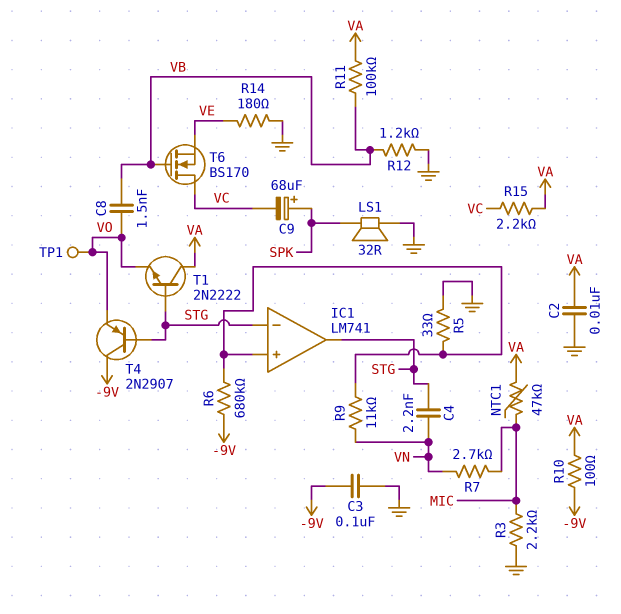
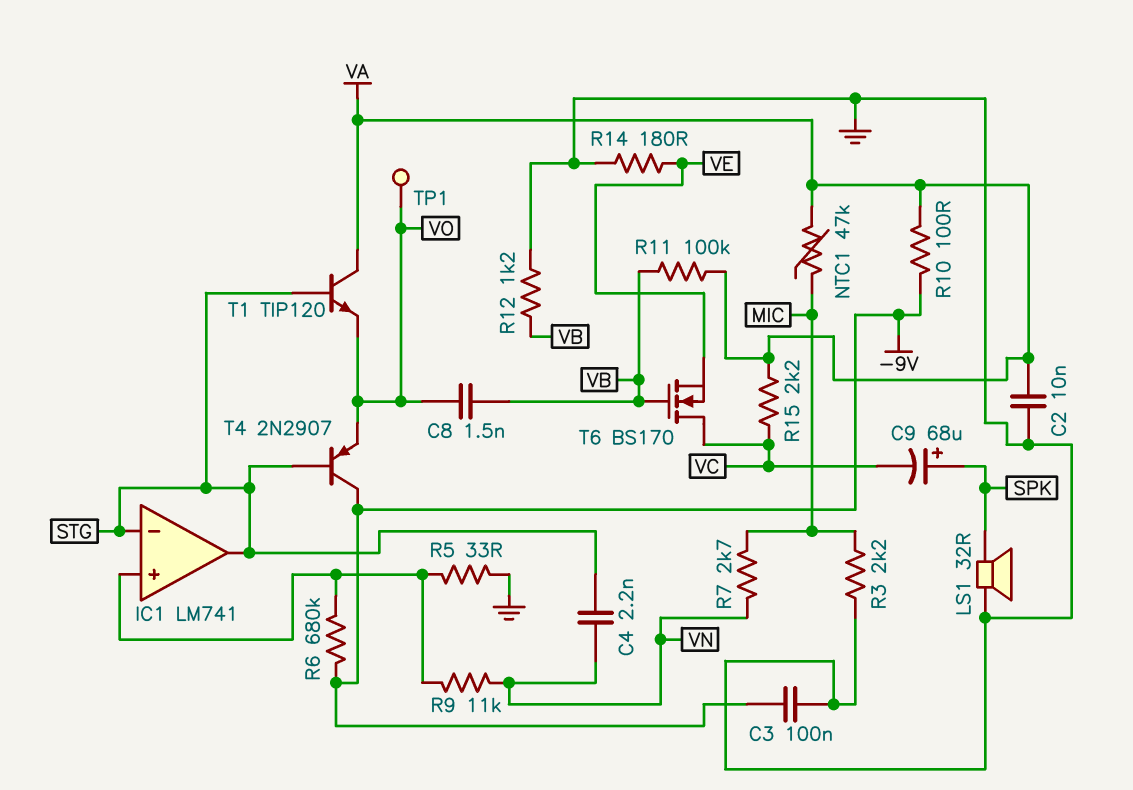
T1: NPN 2N2222 (B STG, C VA, E VO) -> NPN TIP120 (B STG, C VA, E VO)

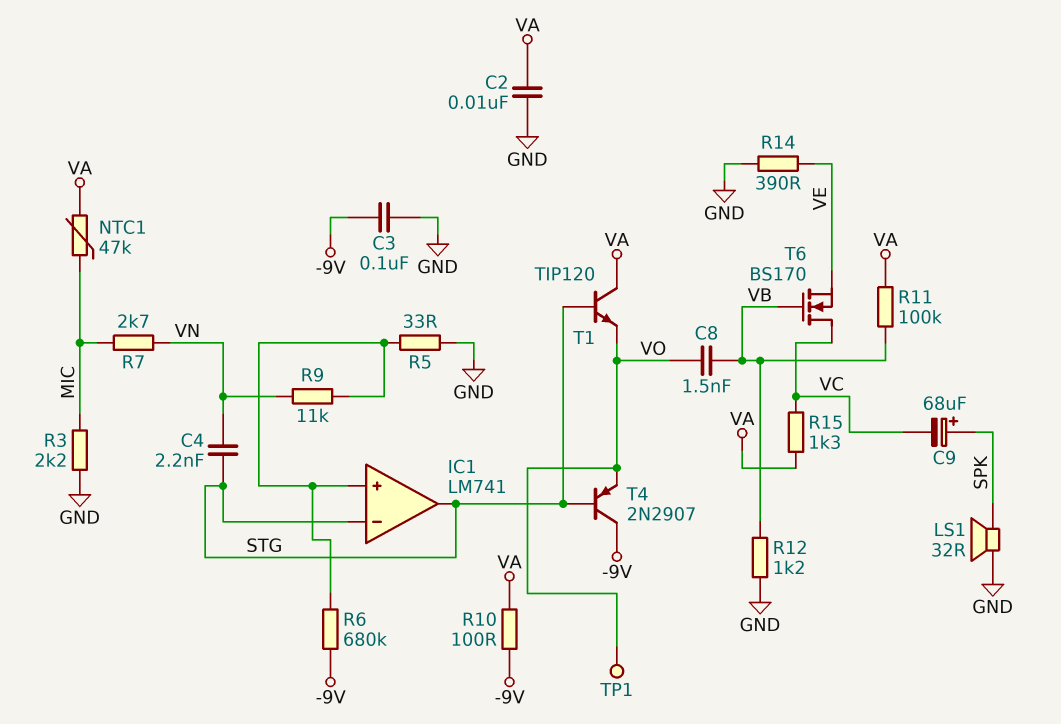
R14: 180 (GND, VE) -> 390 (GND, VE)
R15: 2.2k (VA, VC) -> 1.3k (VA, VC)

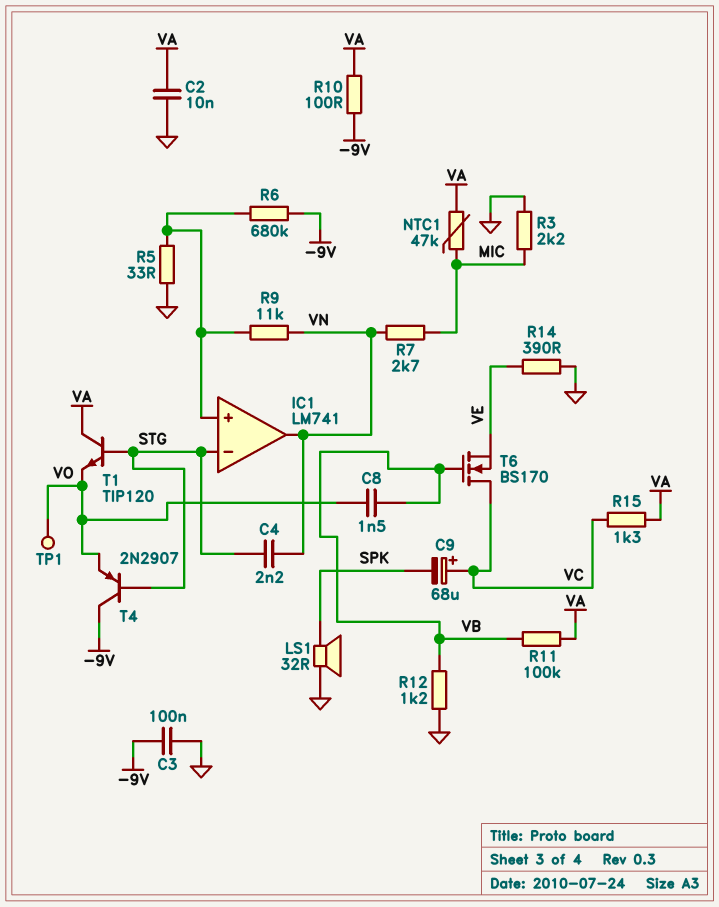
C9: 68uF (plus SPK, minus VC) -> 68uF (plus VC, minus SPK)
IC1 pin out: STG -> VN

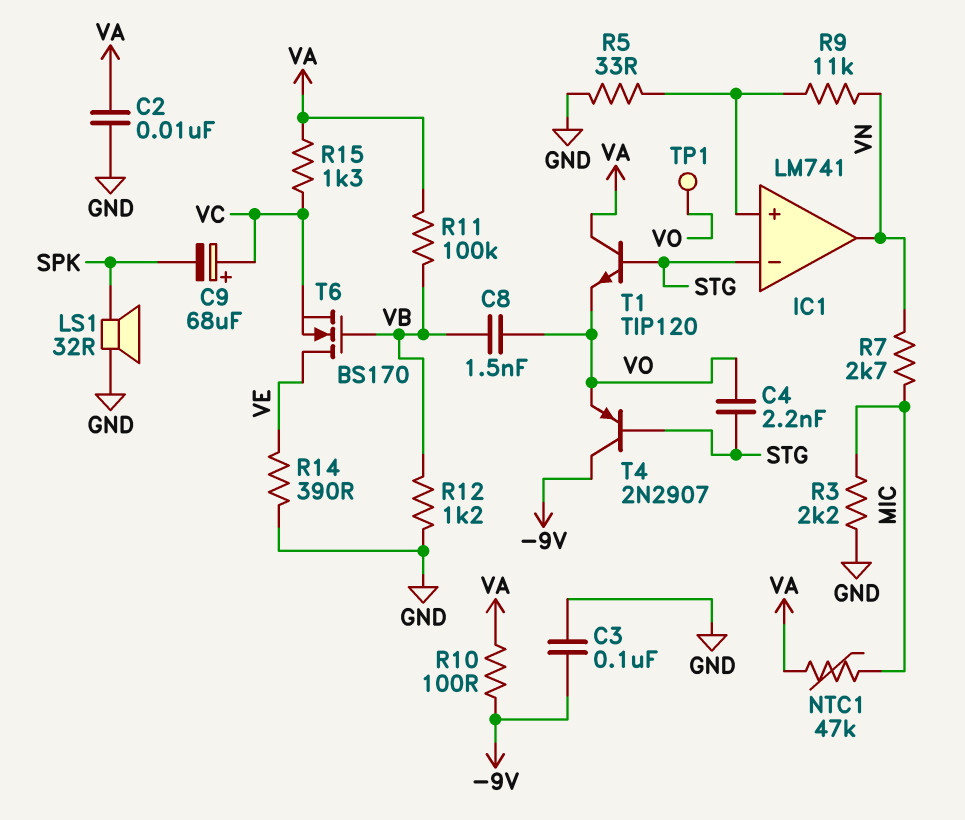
C4: 2.2nF (STG, VN) -> 2.2nF (STG, VO)
R6: 680k (-9V, IC1/in+) -> none
T6: NMOS BS170 (G VB, D VC, S VE) -> NMOS BS170 (G VB, D VE, S VC)

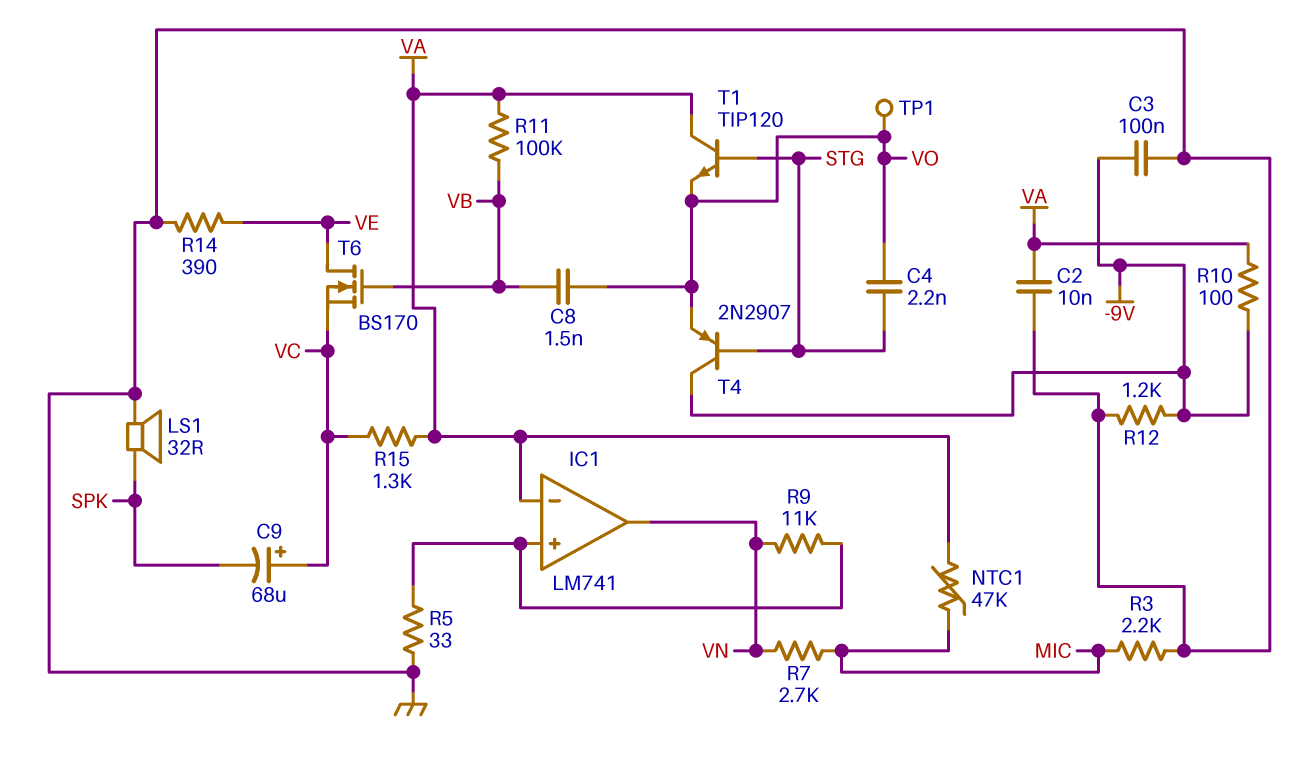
IC1 pin in-: STG -> VA
R12: 1.2k (GND, VB) -> 1.2k (-9V, GND)

